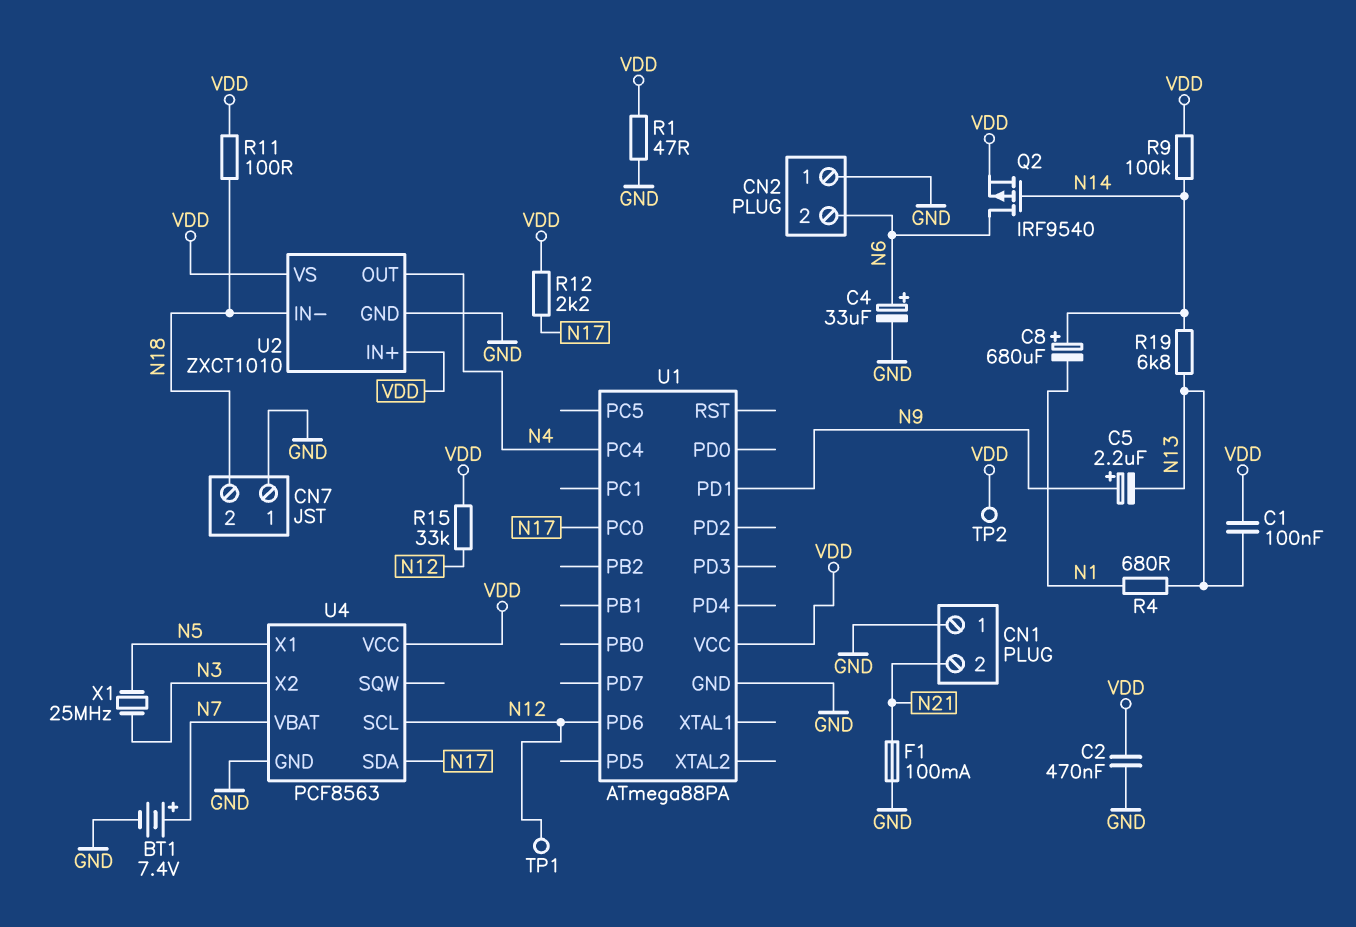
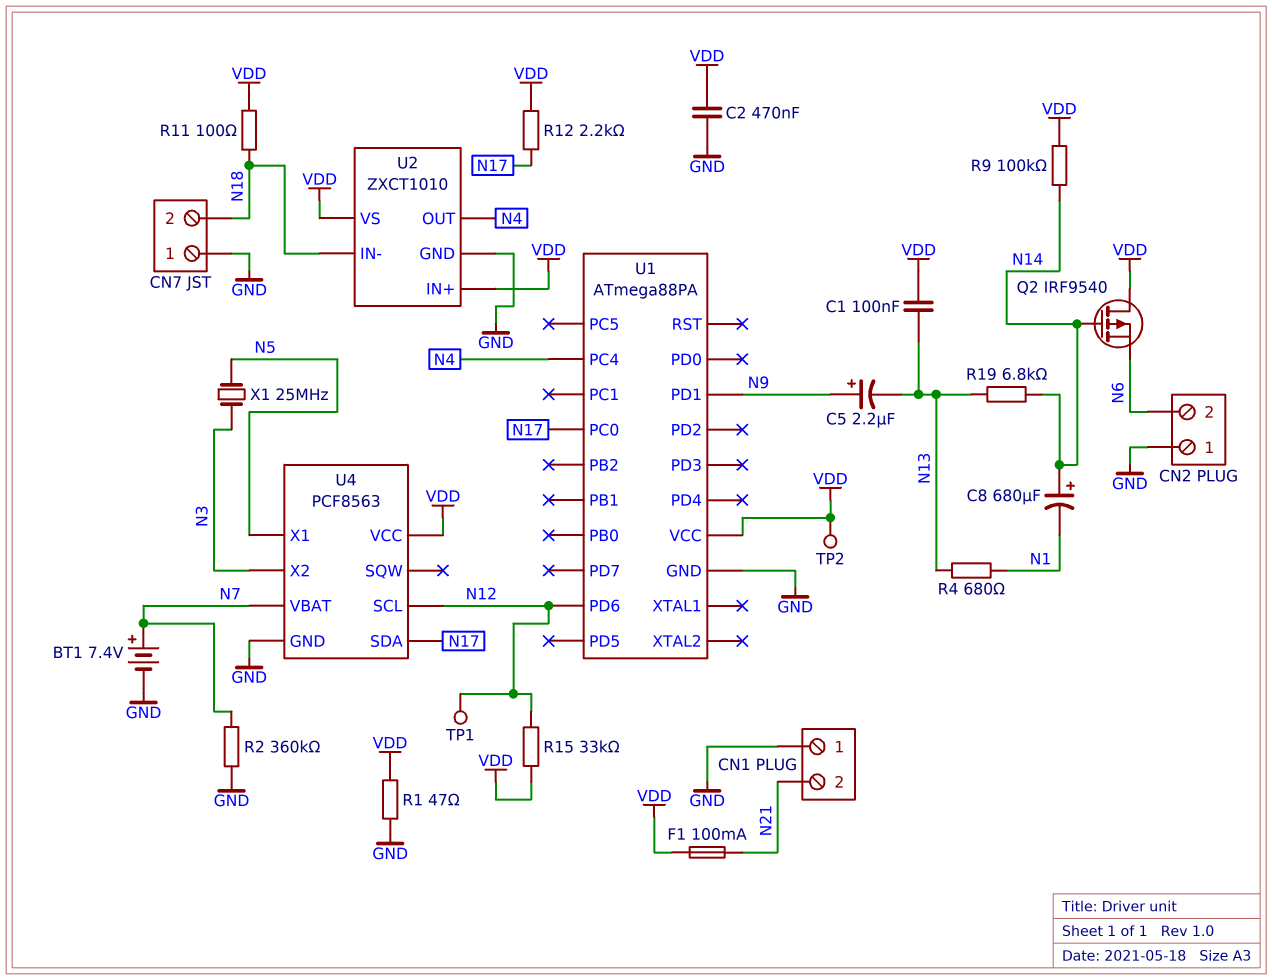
C4: 33uF (plus N6, minus GND) -> none
F1: 100mA (GND, N21) -> 100mA (N21, VDD)
Q2: PMOS IRF9540 (G N14, D N6, S VDD) -> PMOS IRF9540 (G N14, D VDD, S N6)
R2: none -> 360k (GND, N7)

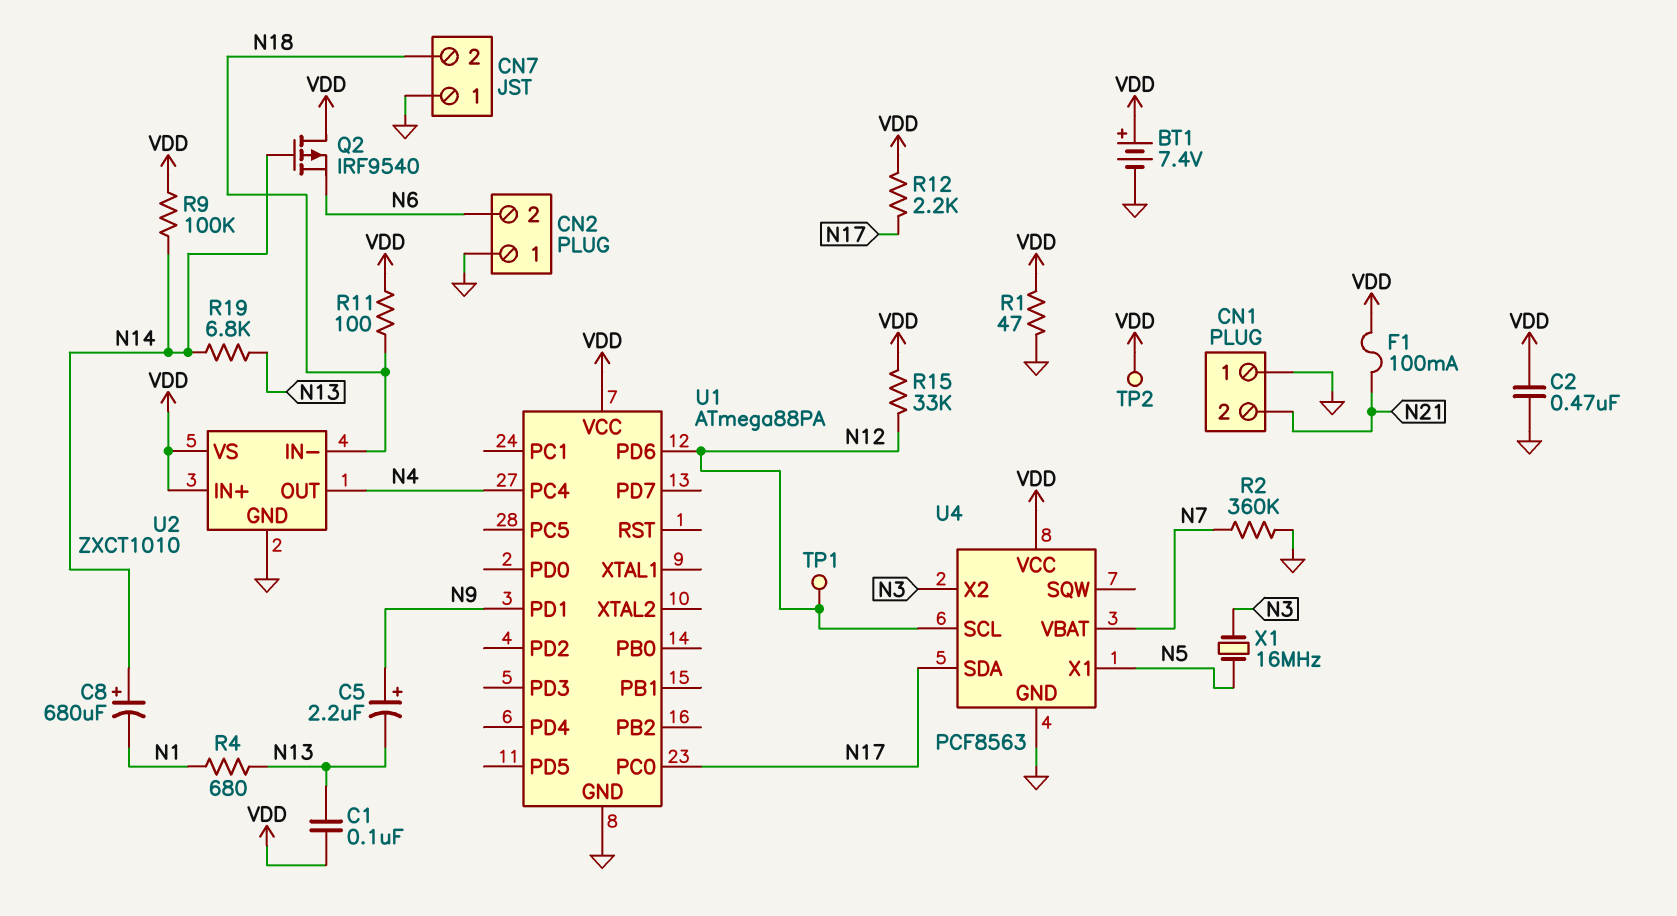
BT1: 7.4V (plus N7, minus GND) -> 7.4V (plus VDD, minus GND)
X1: 25MHz (N3, N5) -> 16MHz (N3, N5)

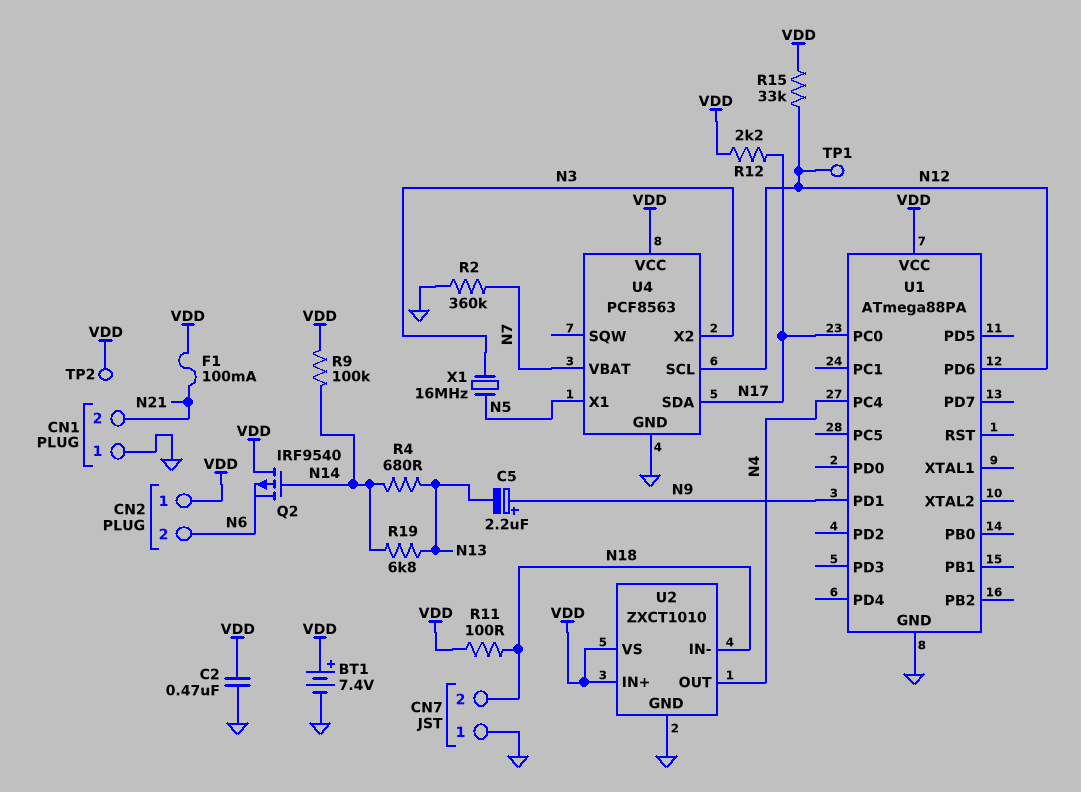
C1: 100nF (N13, VDD) -> none
C8: 680uF (plus N14, minus N1) -> none
CN2 pin 1: GND -> VDD
R1: 47 (GND, VDD) -> none
R4: 680 (N1, N13) -> 680 (N13, N14)

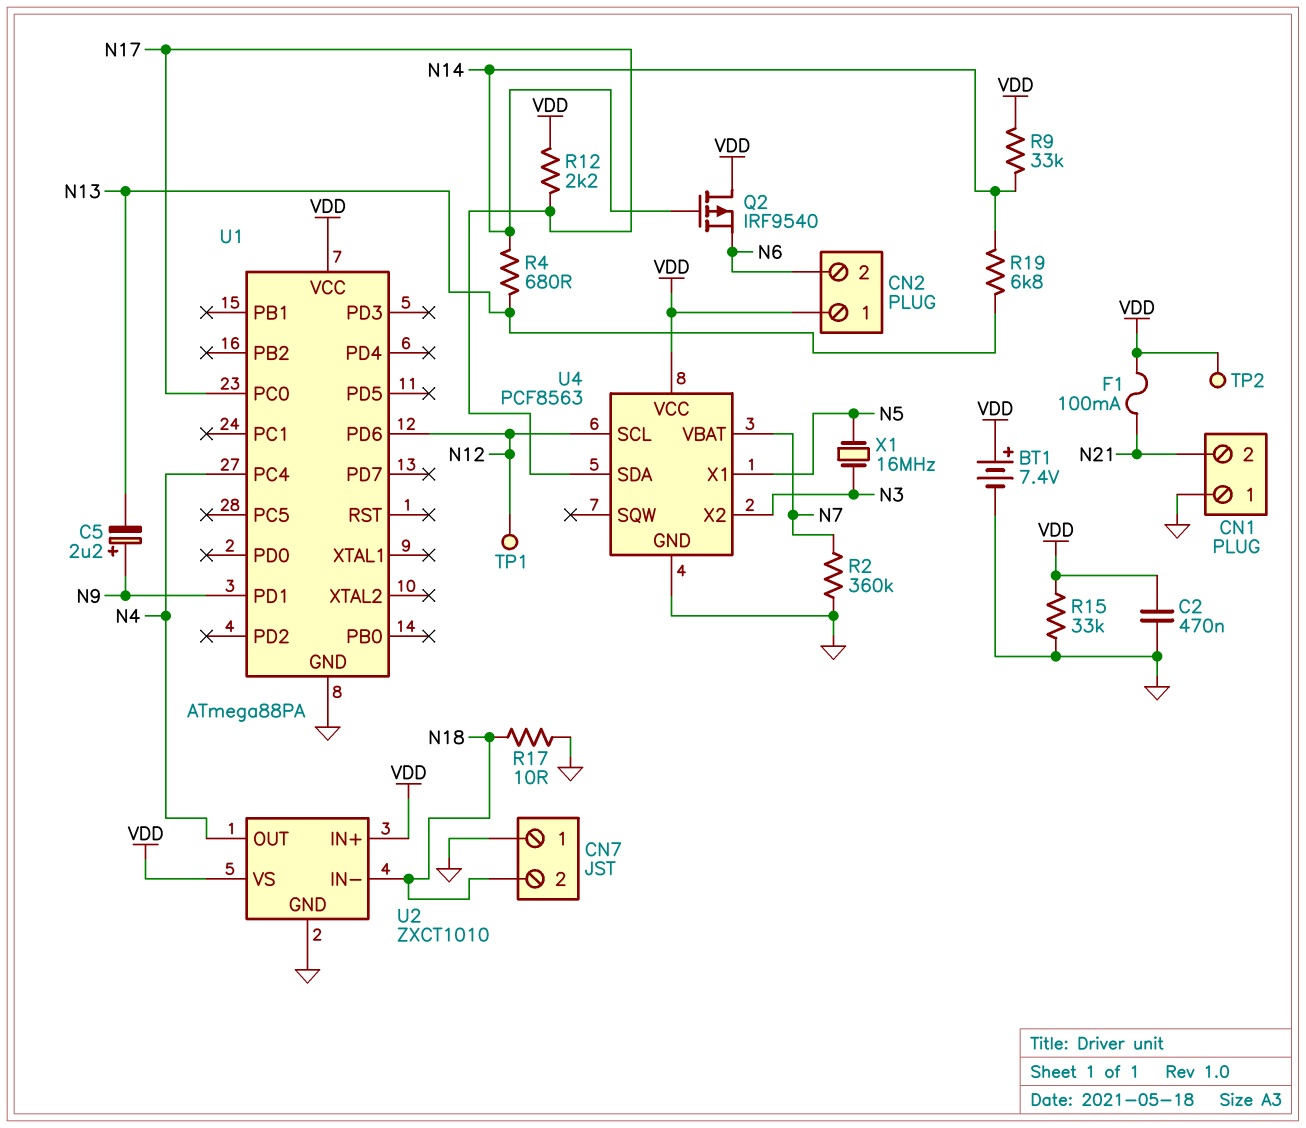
R9: 100k (N14, VDD) -> 33k (N14, VDD)
R11: 100 (N18, VDD) -> none
R15: 33k (N12, VDD) -> 33k (GND, VDD)
R17: none -> 10 (GND, N18)

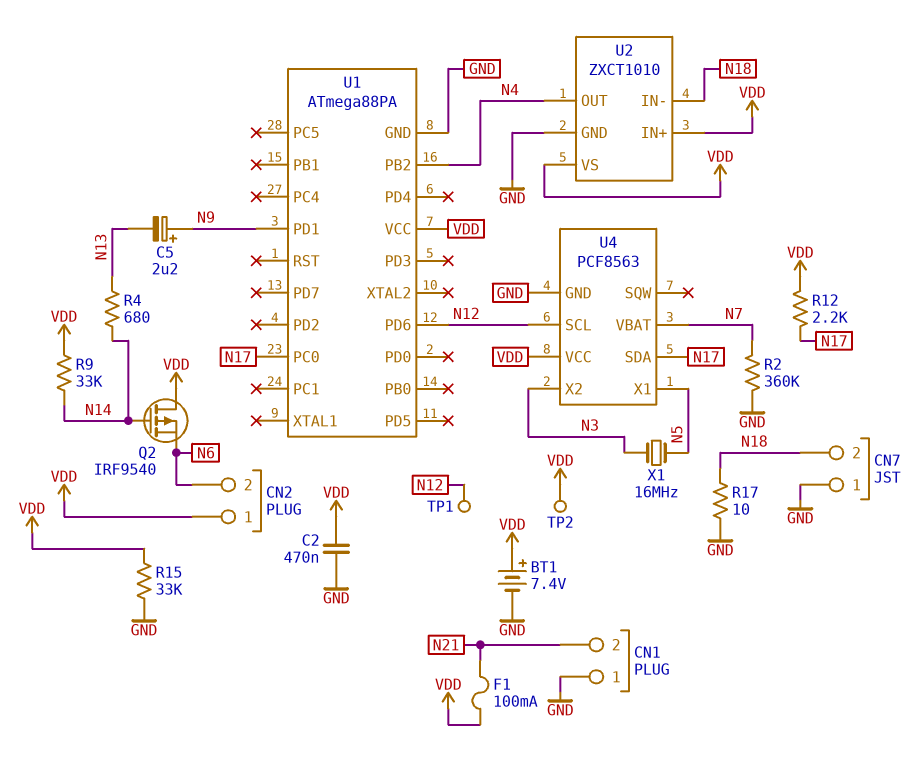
R19: 6.8k (N13, N14) -> none
U1 pin PB2: none -> N4
U1 pin PC4: N4 -> none

